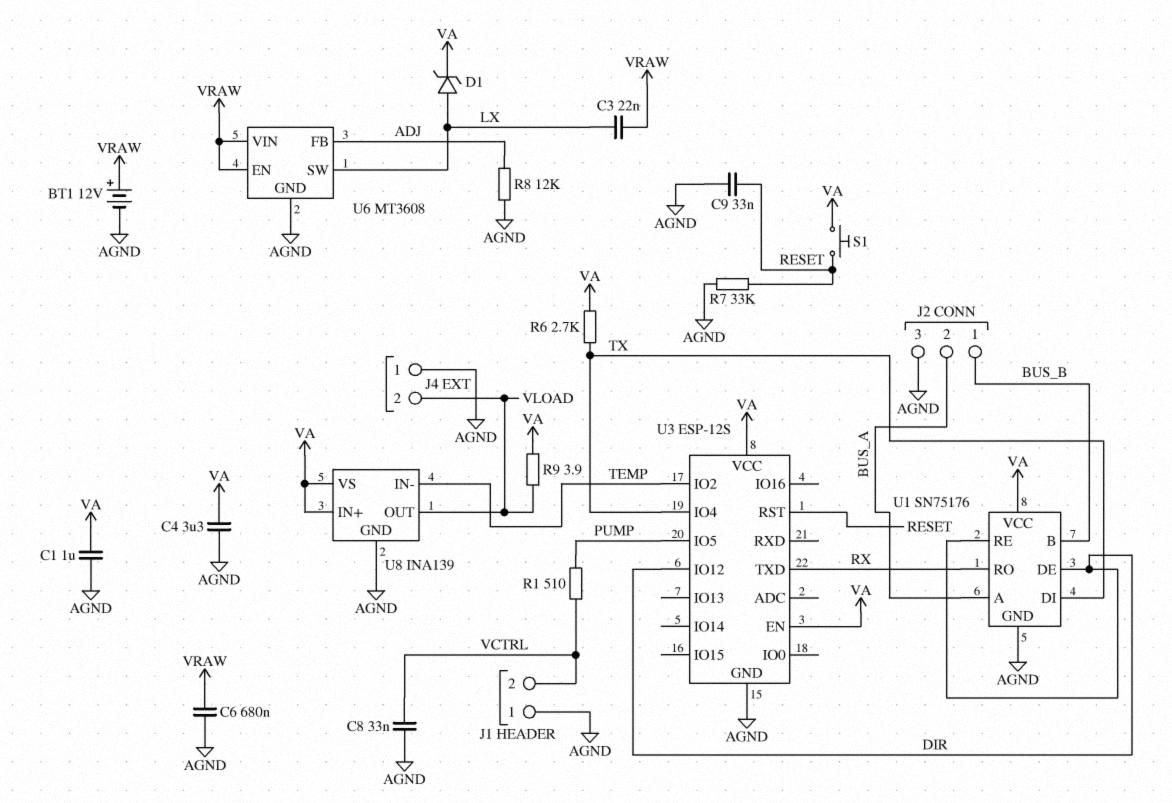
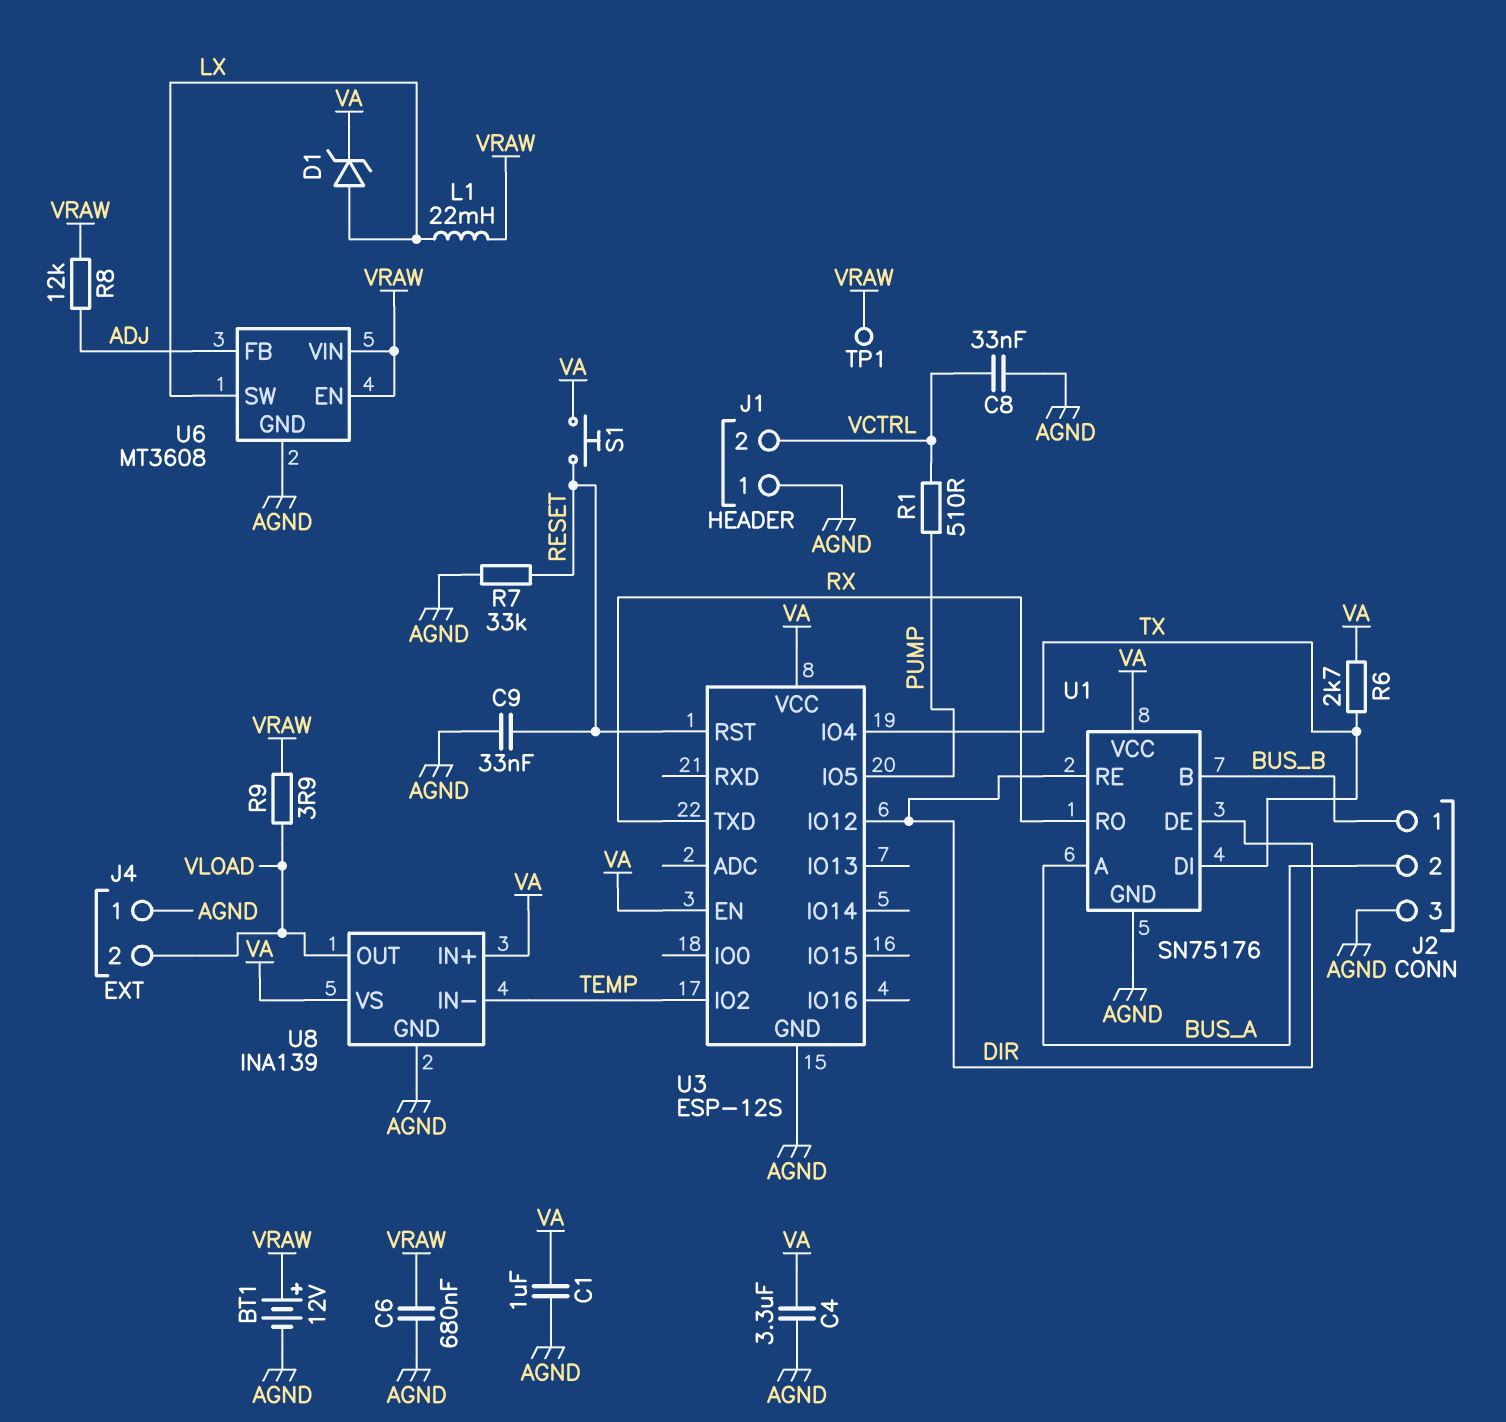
C3: 22nF (LX, VRAW) -> none
L1: none -> 22mH (LX, VRAW)
R8: 12k (ADJ, AGND) -> 12k (ADJ, VRAW)
R9: 3.9 (VA, VLOAD) -> 3.9 (VLOAD, VRAW)
TP1: none -> test point (VRAW)

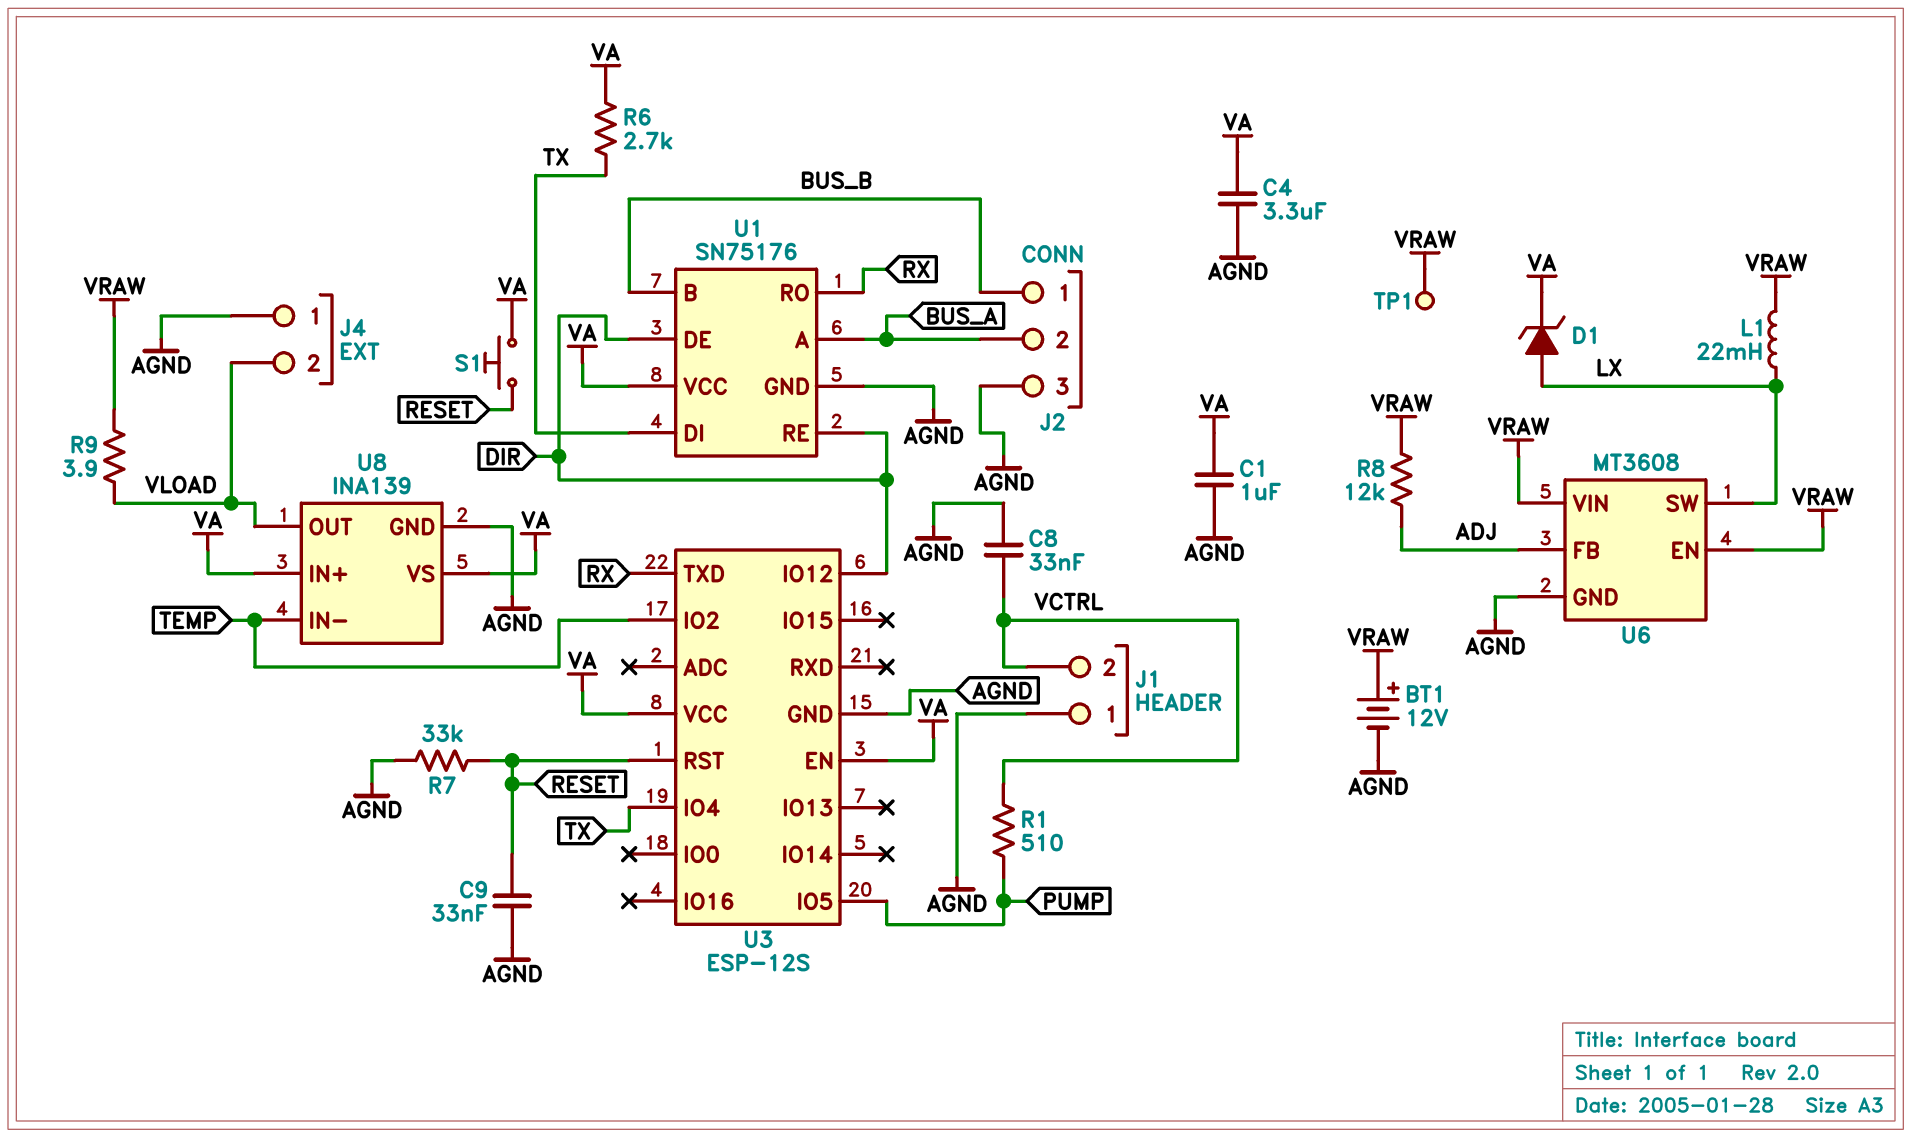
C6: 680nF (AGND, VRAW) -> none

